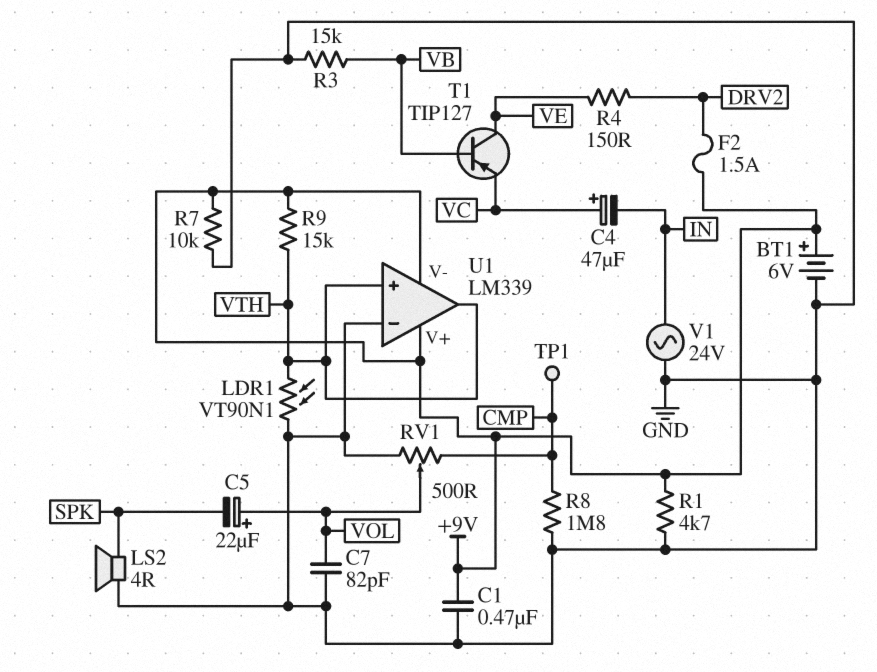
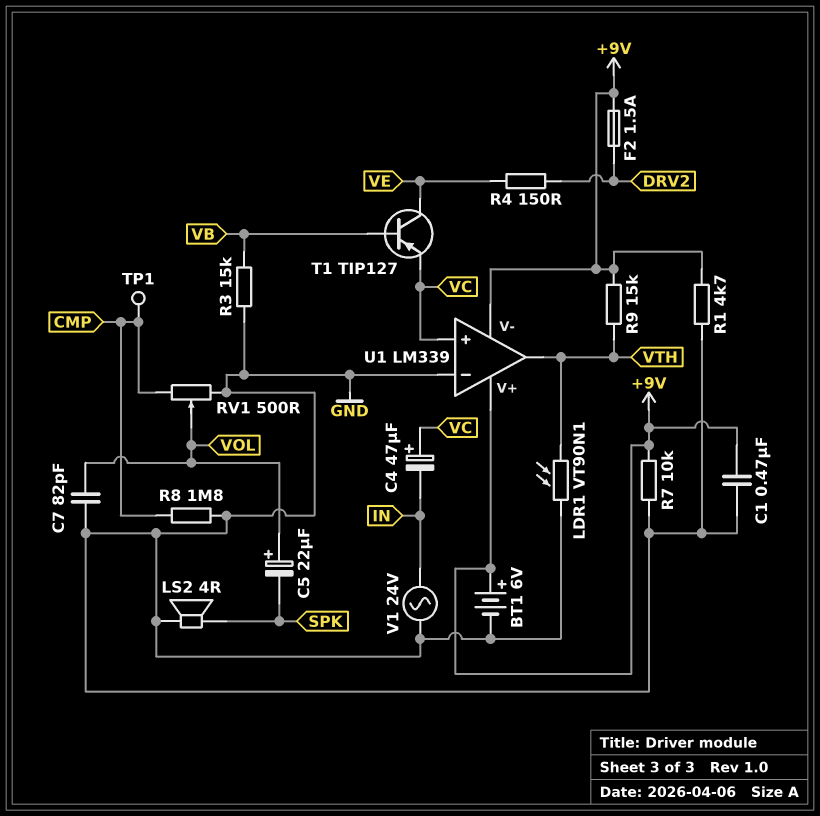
U1 pin in+: VTH -> VC

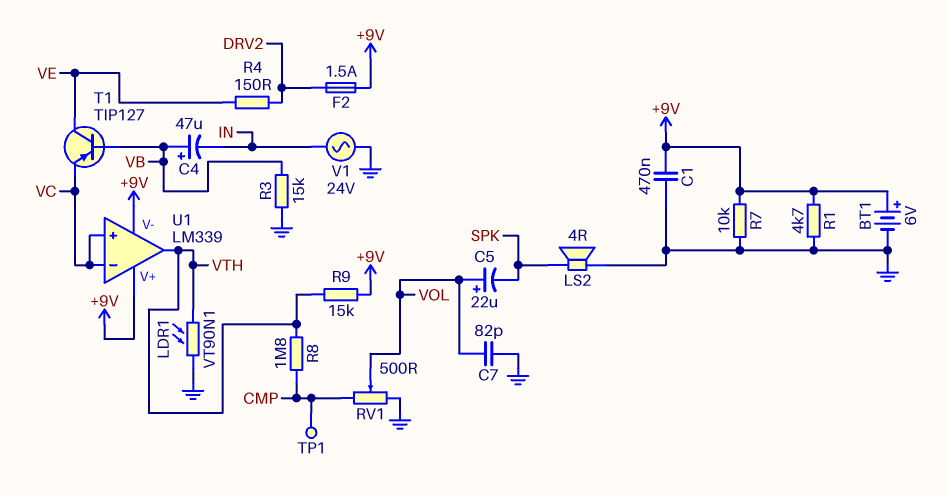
C4: 47uF (plus VC, minus IN) -> 47uF (plus VB, minus IN)
R8: 1.8M (CMP, GND) -> 1.8M (CMP, VTH)
U1 pin in-: GND -> VC

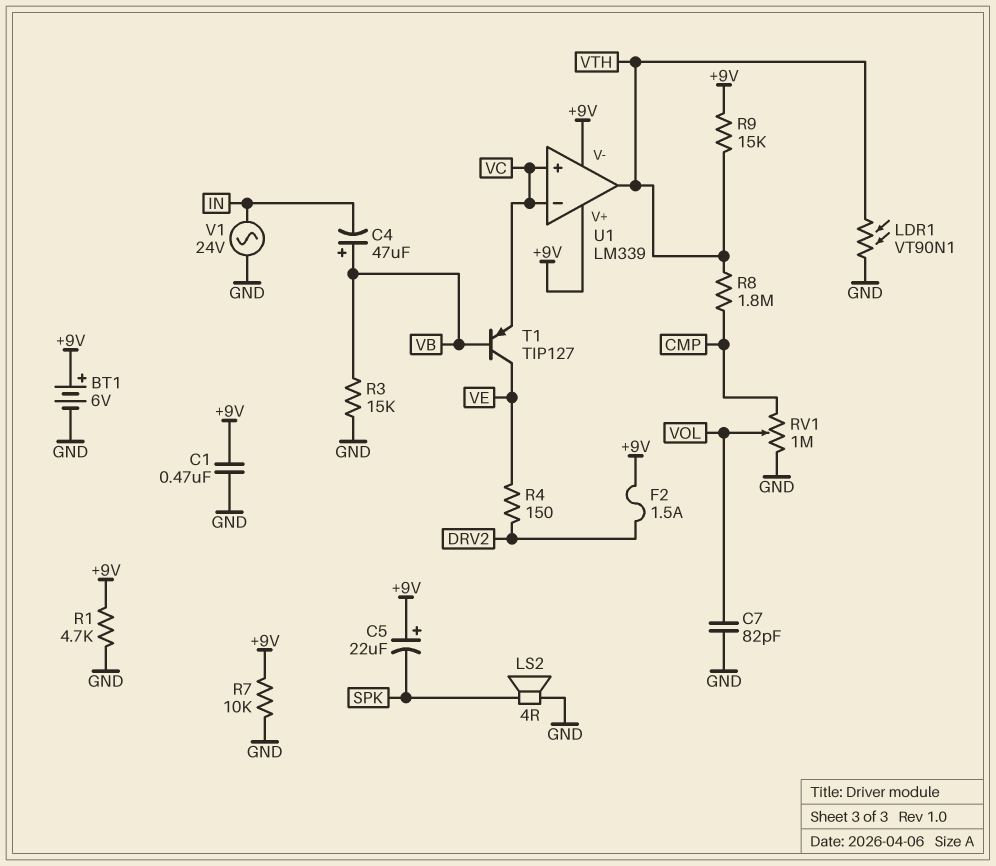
C5: 22uF (plus VOL, minus SPK) -> 22uF (plus +9V, minus SPK)
RV1: 500 (CMP, GND, wiper VOL) -> 1M (CMP, GND, wiper VOL)
TP1: test point (CMP) -> none

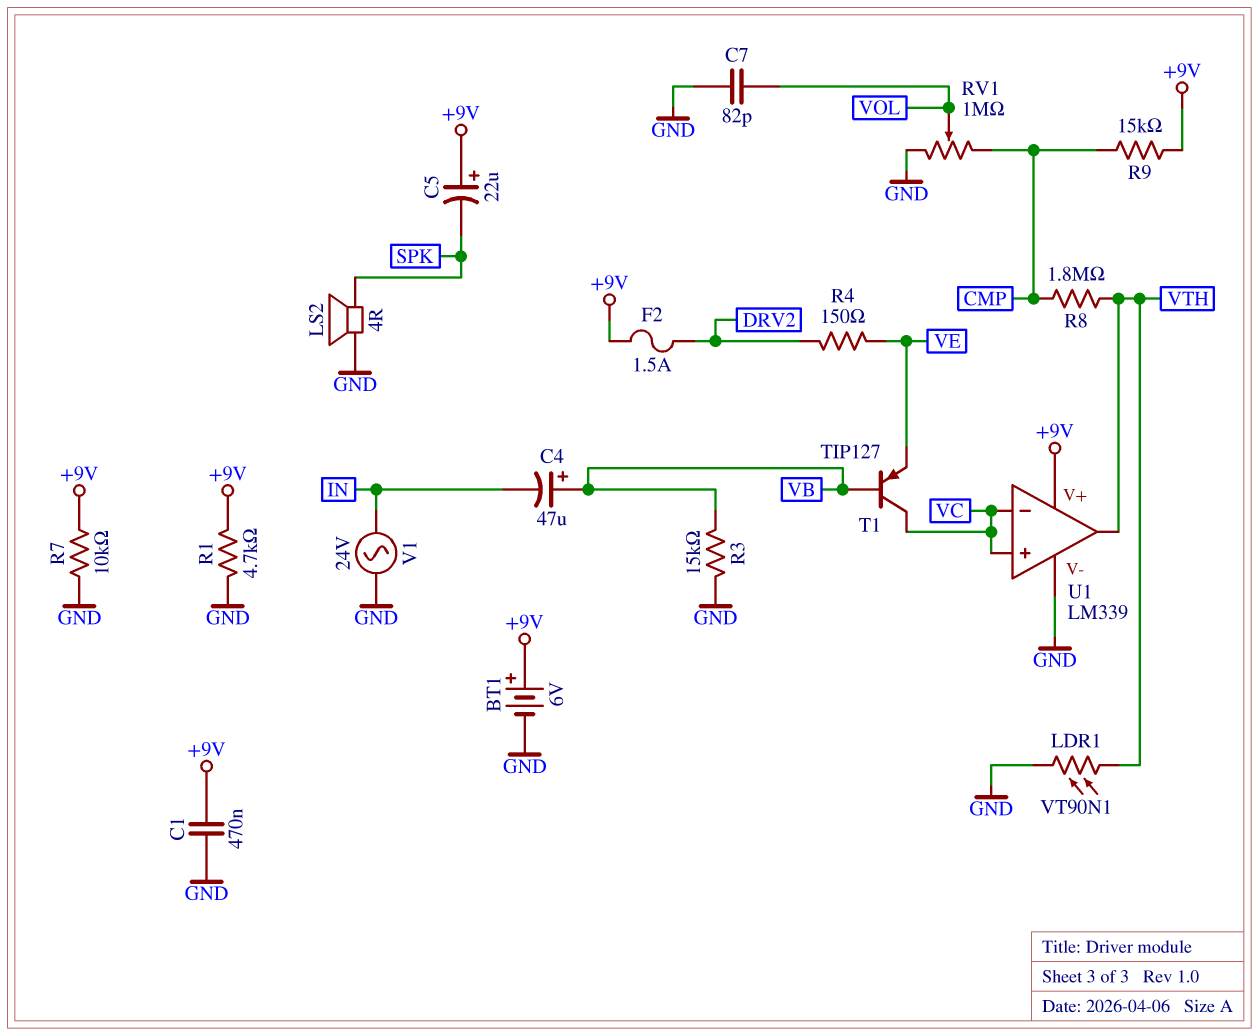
R9: 15k (+9V, VTH) -> 15k (+9V, CMP)
T1: PNP TIP127 (B VB, C VE, E VC) -> PNP TIP127 (B VB, C VC, E VE)
U1 pin V-: +9V -> GND

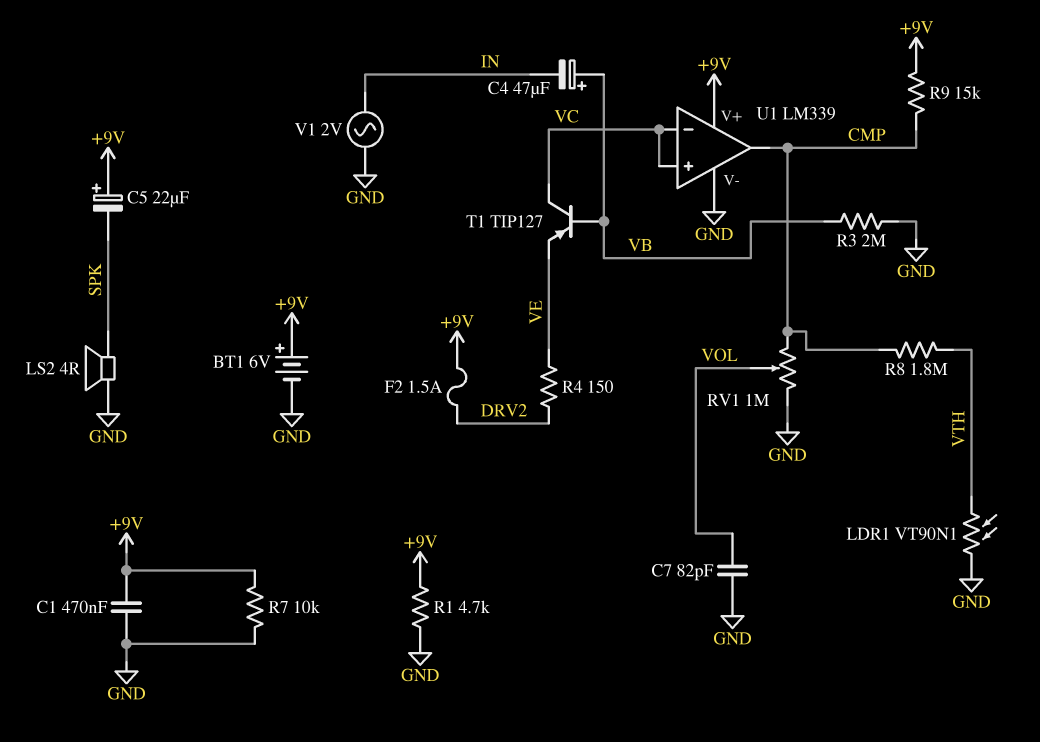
R3: 15k (GND, VB) -> 2M (GND, VB)
U1 pin out: VTH -> CMP
V1: AC 24V (GND, IN) -> AC 2V (GND, IN)

